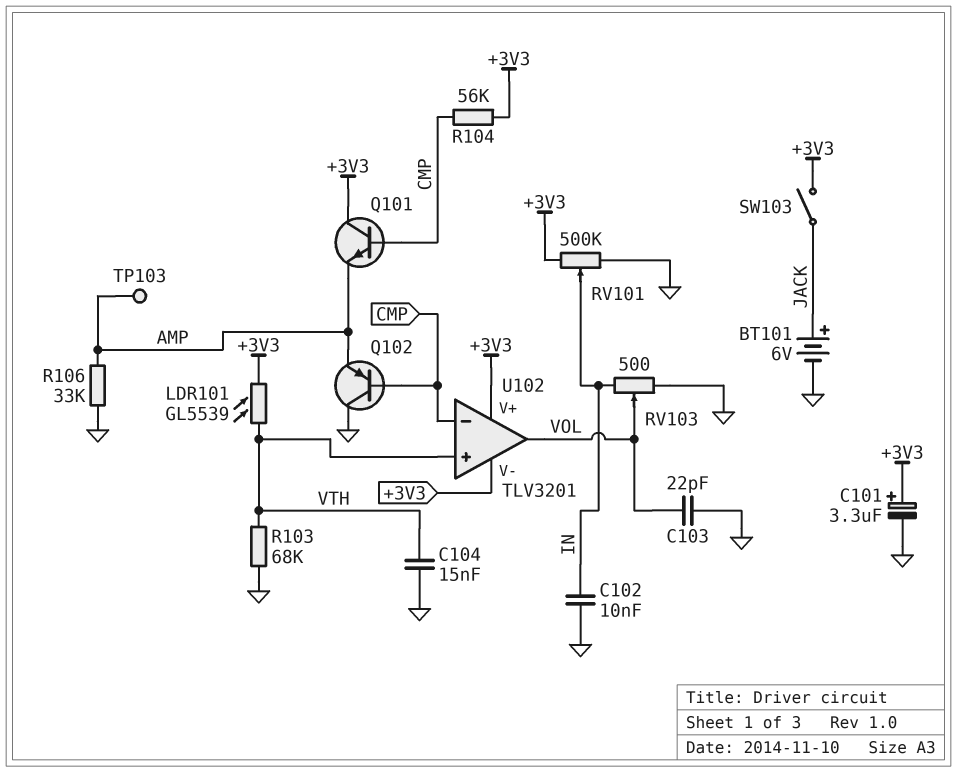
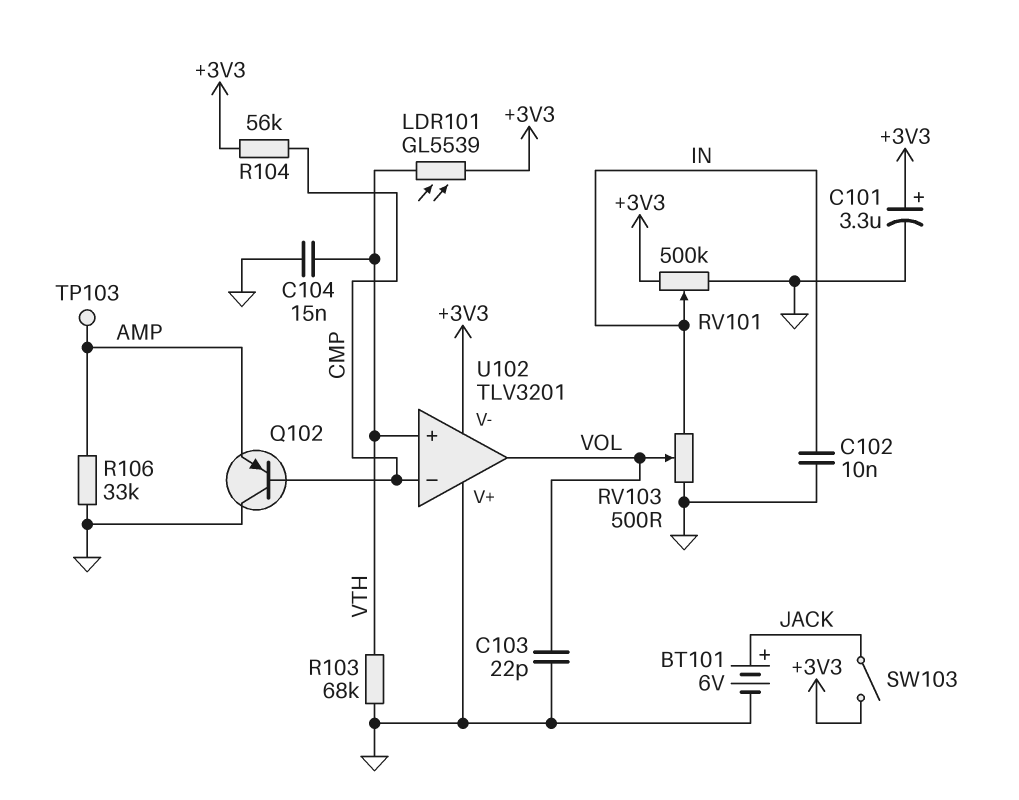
Q101: NPN (B CMP, C +3V3, E AMP) -> none
U102 pin V+: +3V3 -> GND

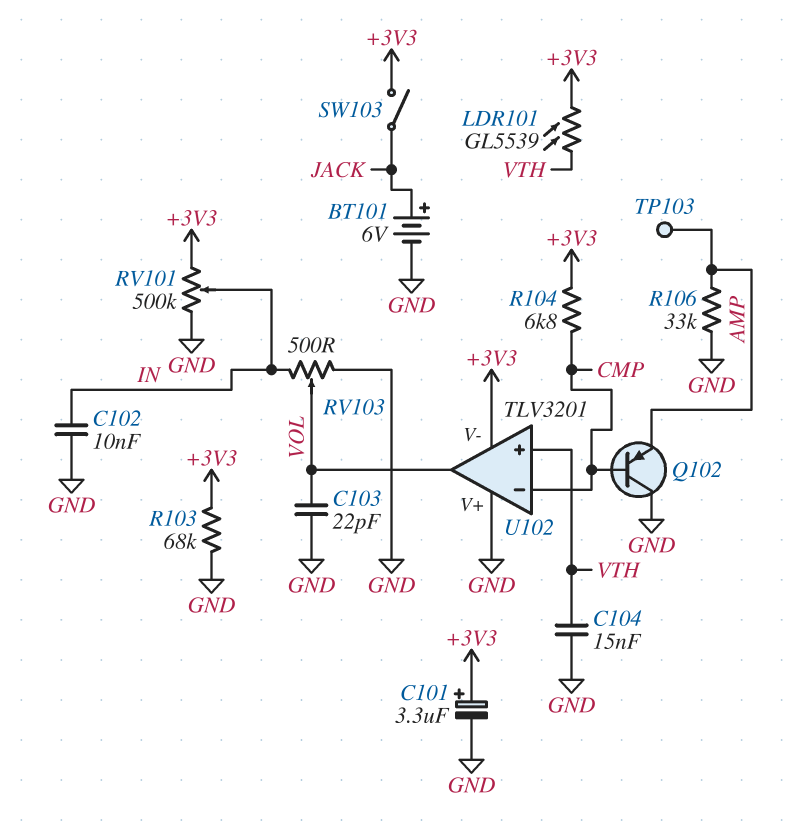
R103: 68k (GND, VTH) -> 68k (+3V3, GND)
R104: 56k (+3V3, CMP) -> 6.8k (+3V3, CMP)

